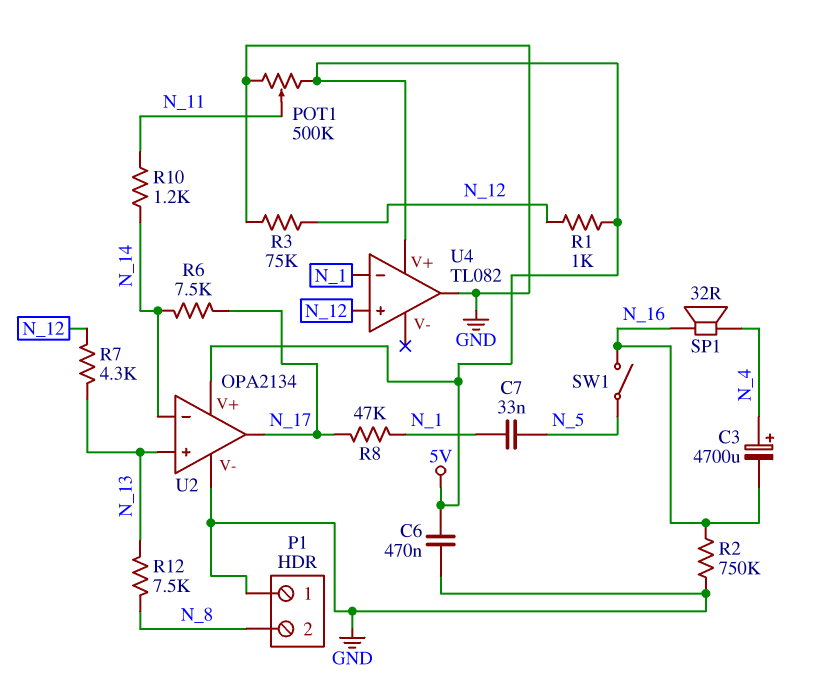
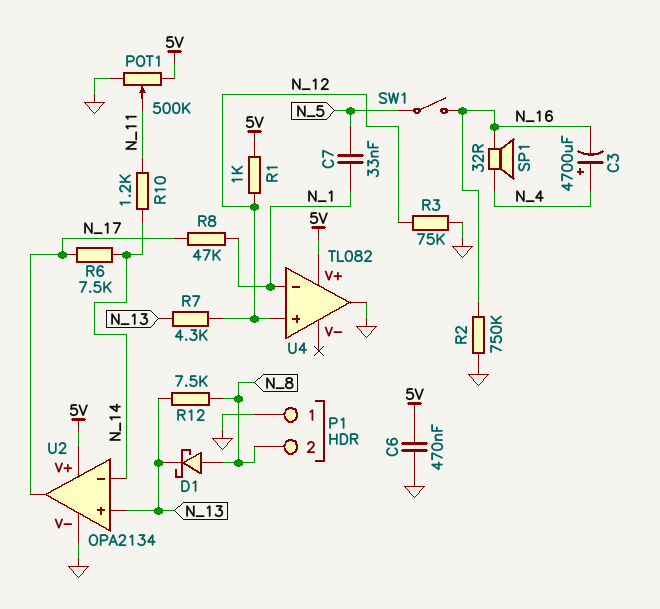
D1: none -> schottky (A N_8, K N_13)

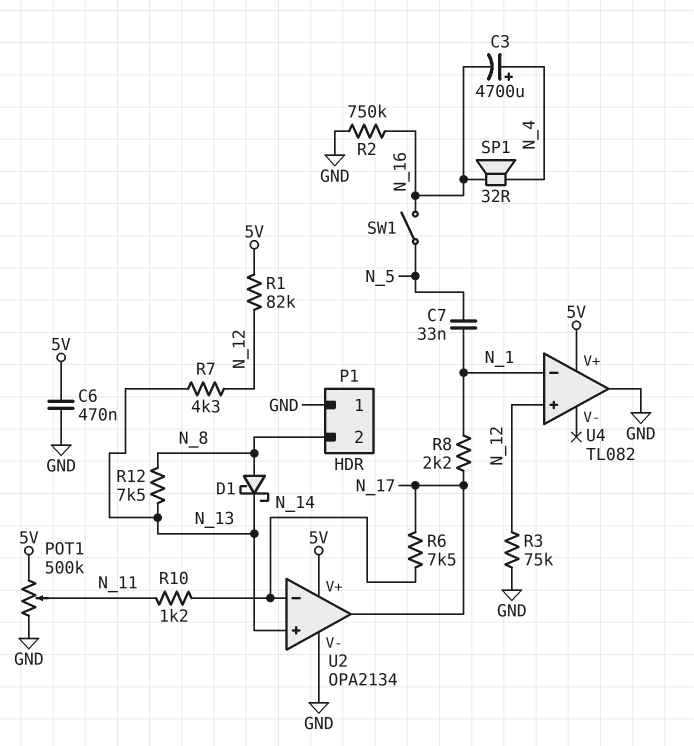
R1: 1k (5V, N_12) -> 82k (5V, N_12)
R8: 47k (N_1, N_17) -> 2.2k (N_1, N_17)

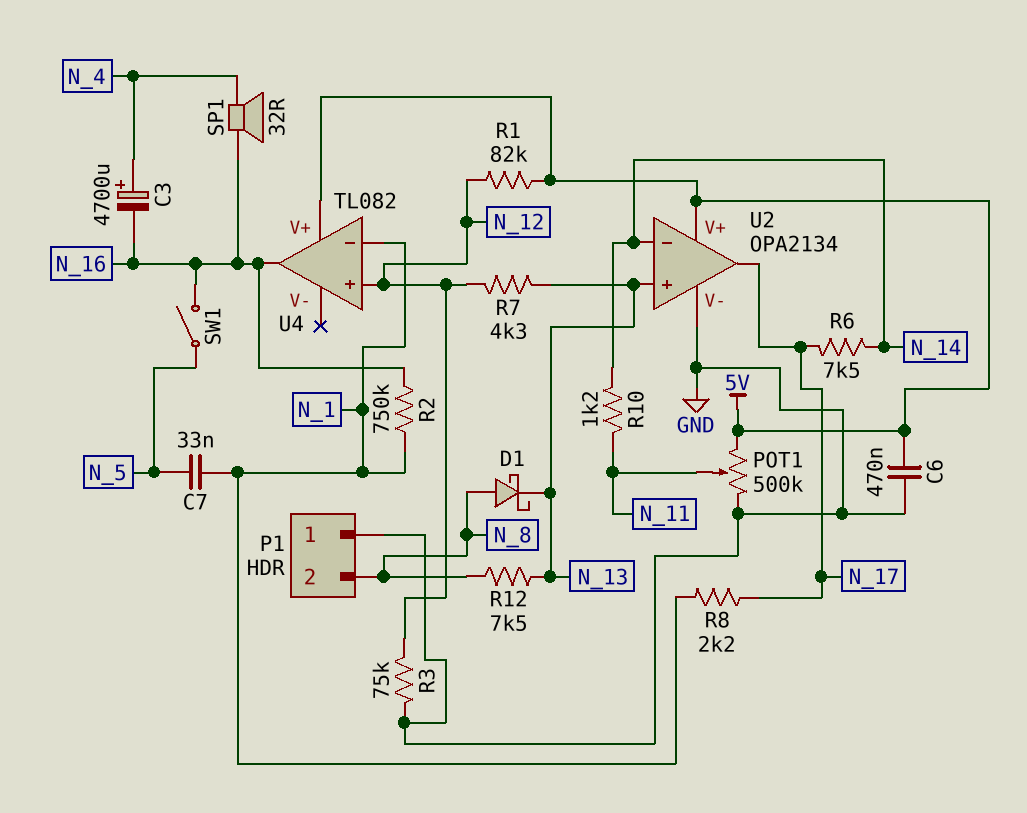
R2: 750k (GND, N_16) -> 750k (N_1, N_16)
U4 pin out: GND -> N_16

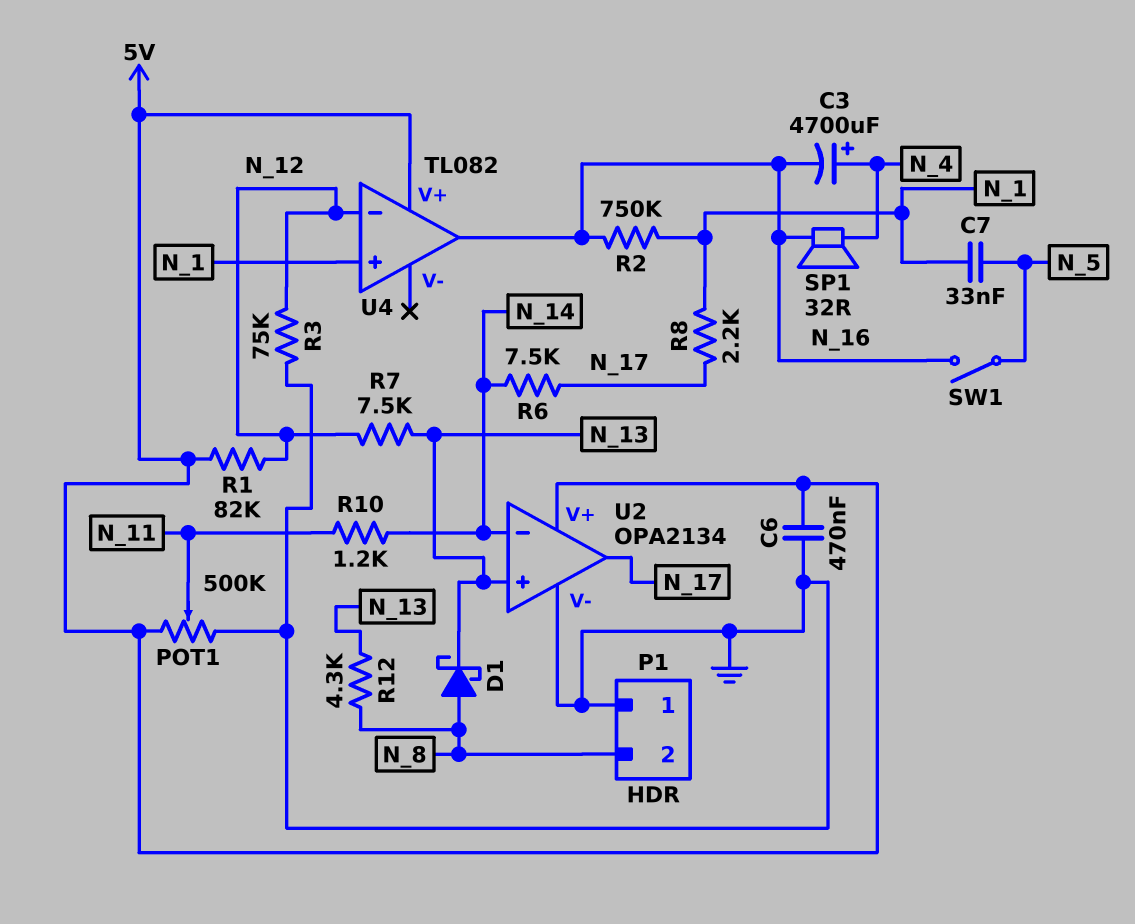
R7: 4.3k (N_12, N_13) -> 7.5k (N_12, N_13)
R12: 7.5k (N_8, N_13) -> 4.3k (N_8, N_13)
U4 pin in+: N_12 -> N_1
U4 pin in-: N_1 -> N_12

